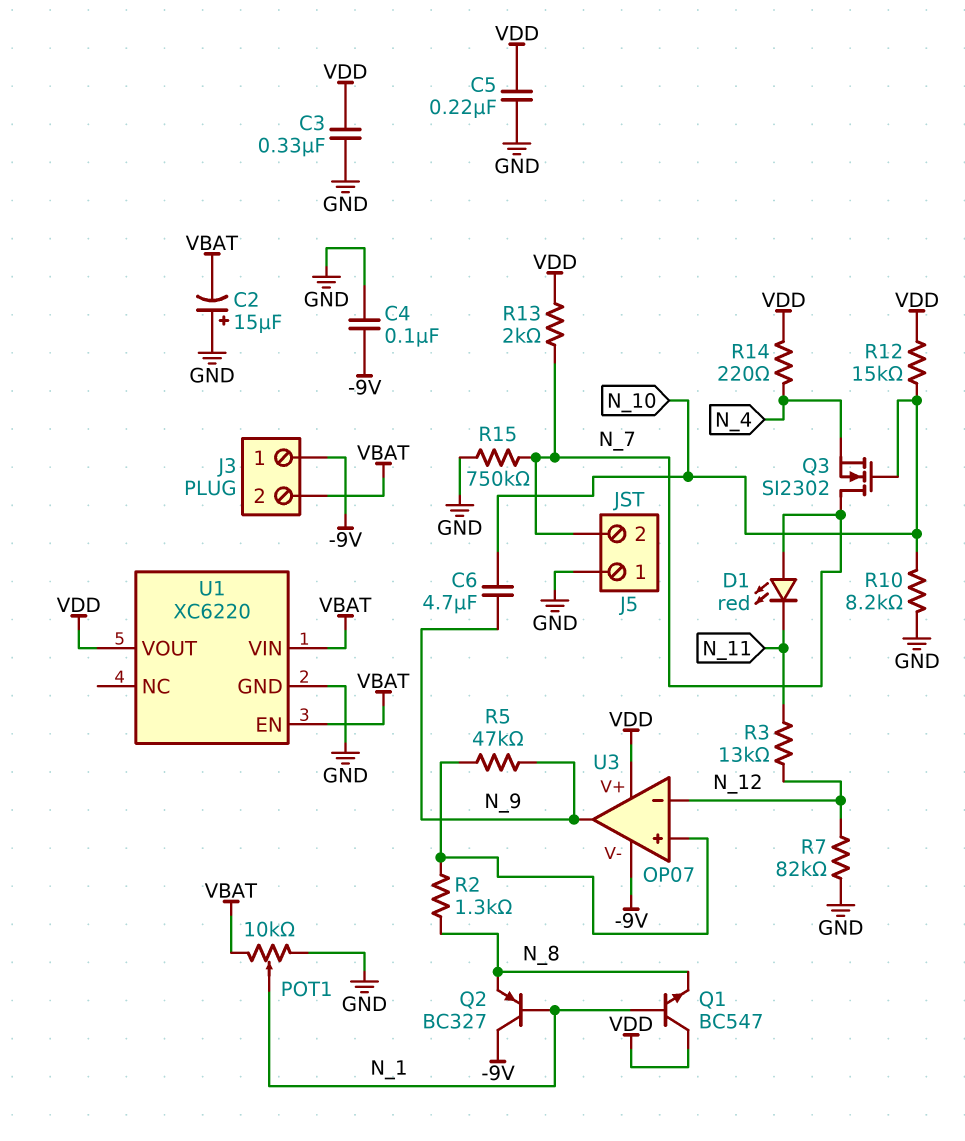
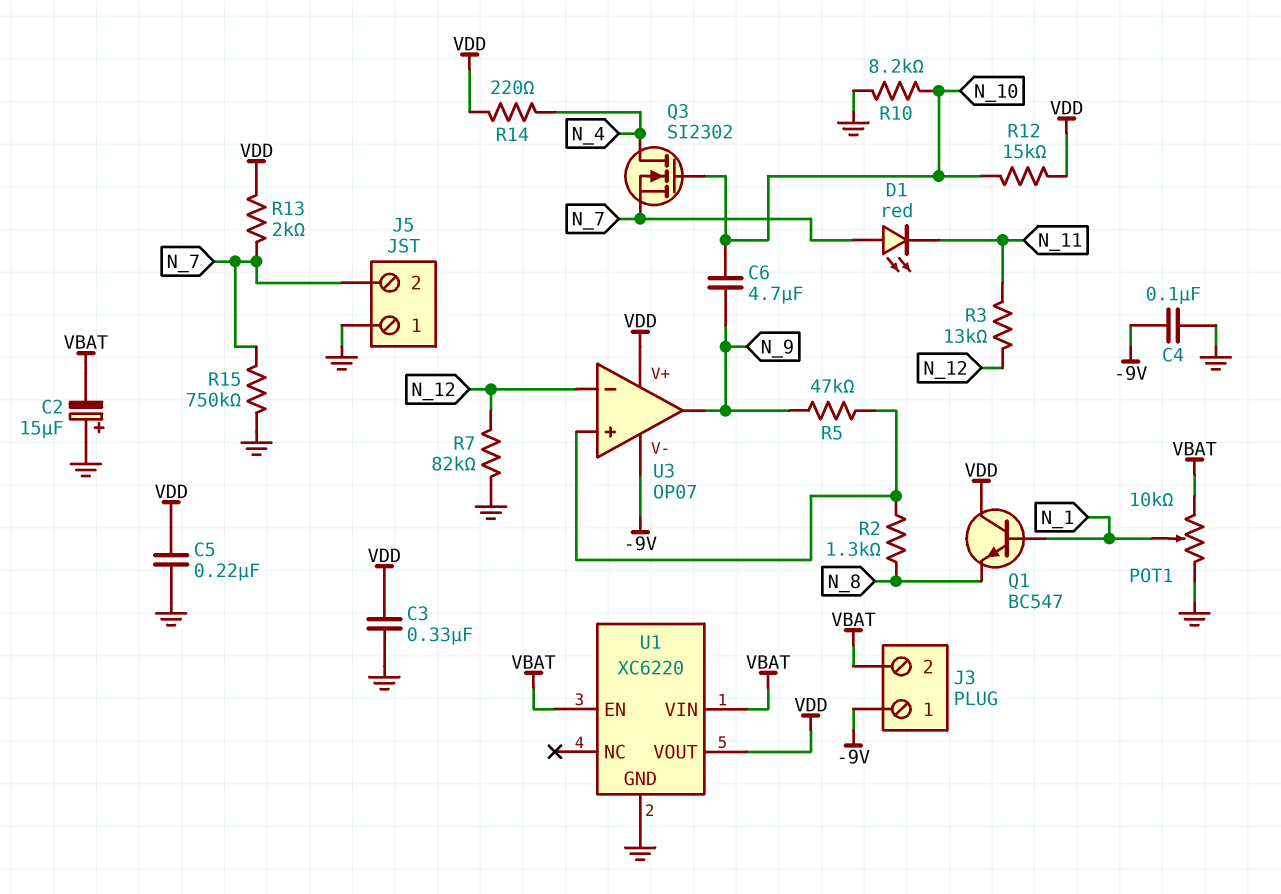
Q2: PNP BC327 (B N_1, C -9V, E N_8) -> none
Q3: NMOS SI2302 (G N_10, D N_7, S N_4) -> NMOS SI2302 (G N_10, D N_4, S N_7)

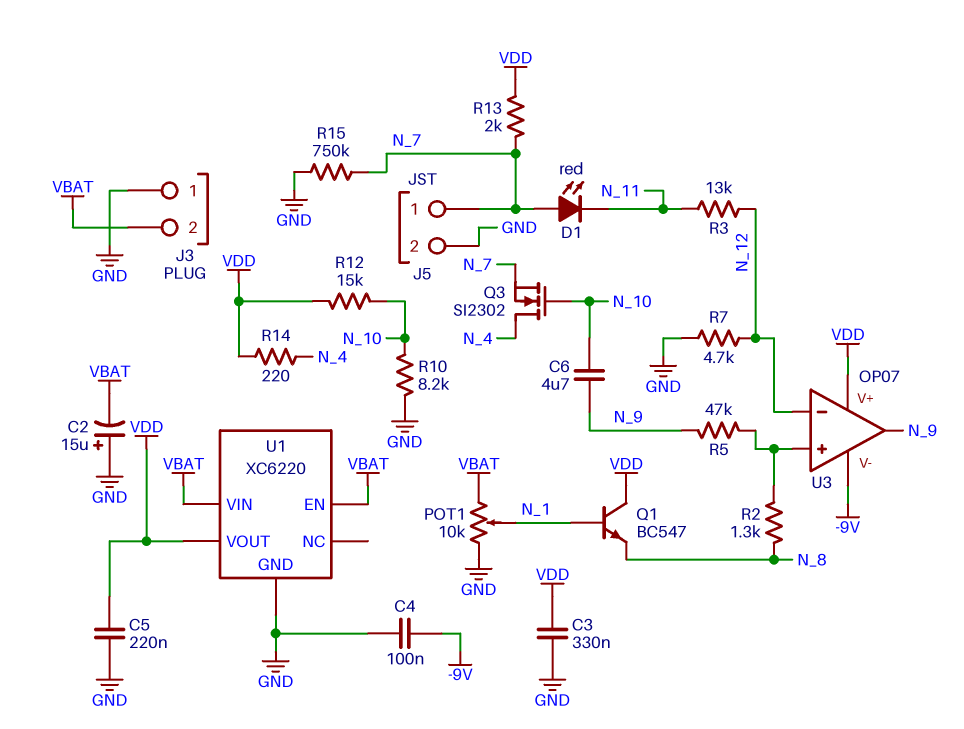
J3 pin 1: -9V -> GND
J5 pin 1: GND -> N_7
J5 pin 2: N_7 -> GND
R7: 82k (GND, N_12) -> 4.7k (GND, N_12)

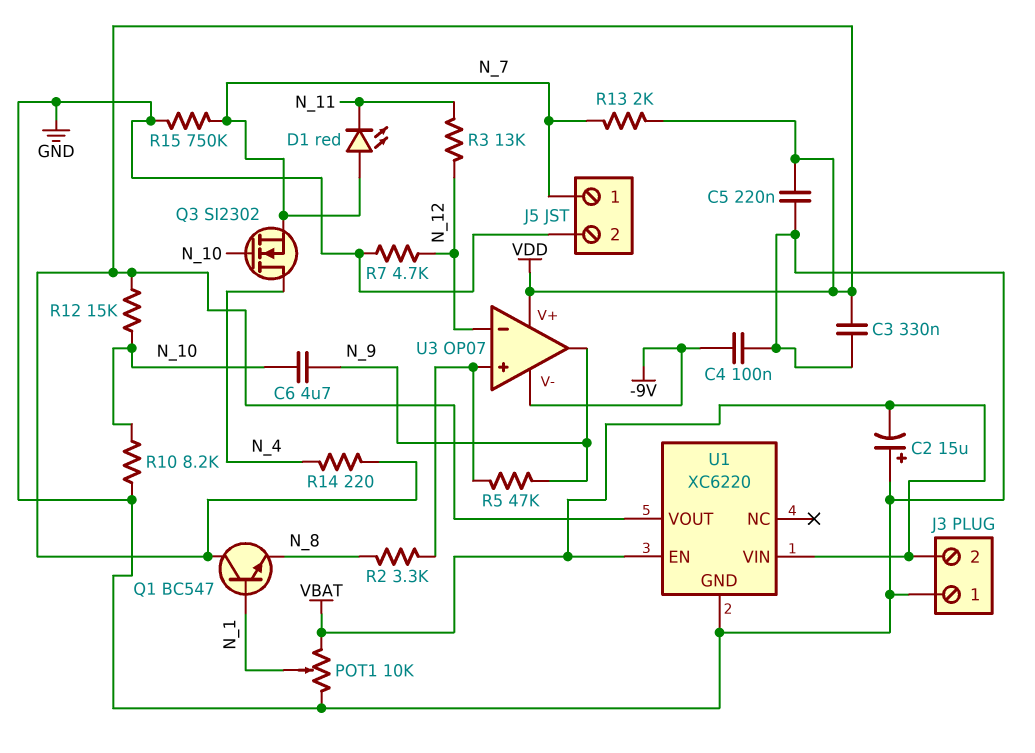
R2: 1.3k (N_8, U3/in+) -> 3.3k (N_8, U3/in+)

